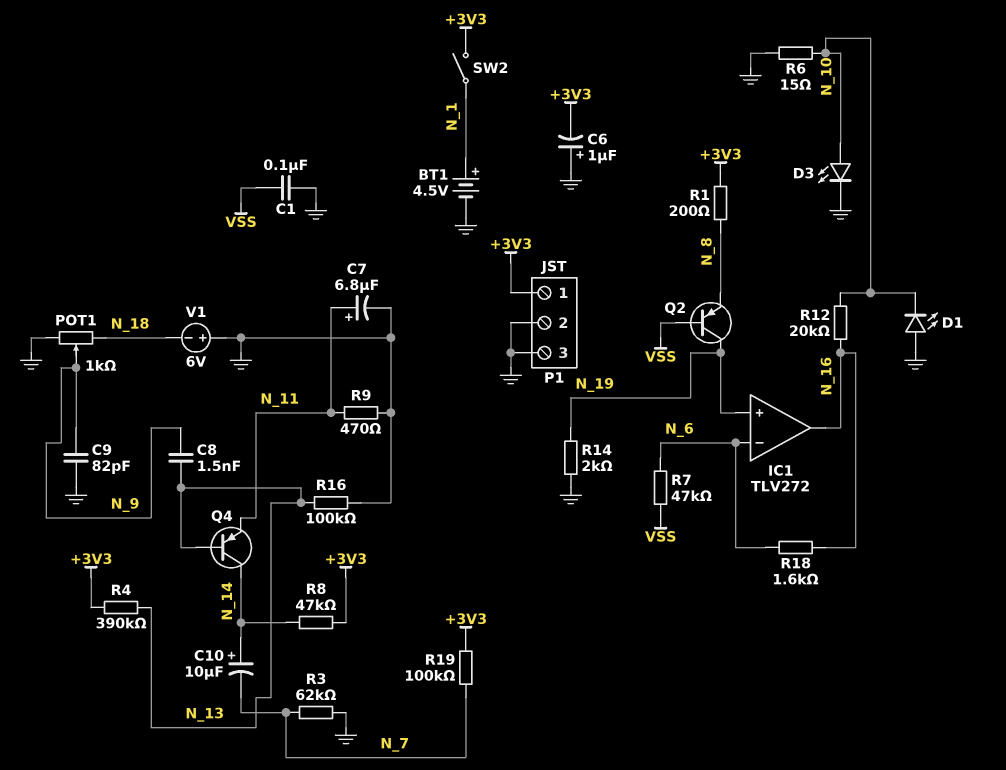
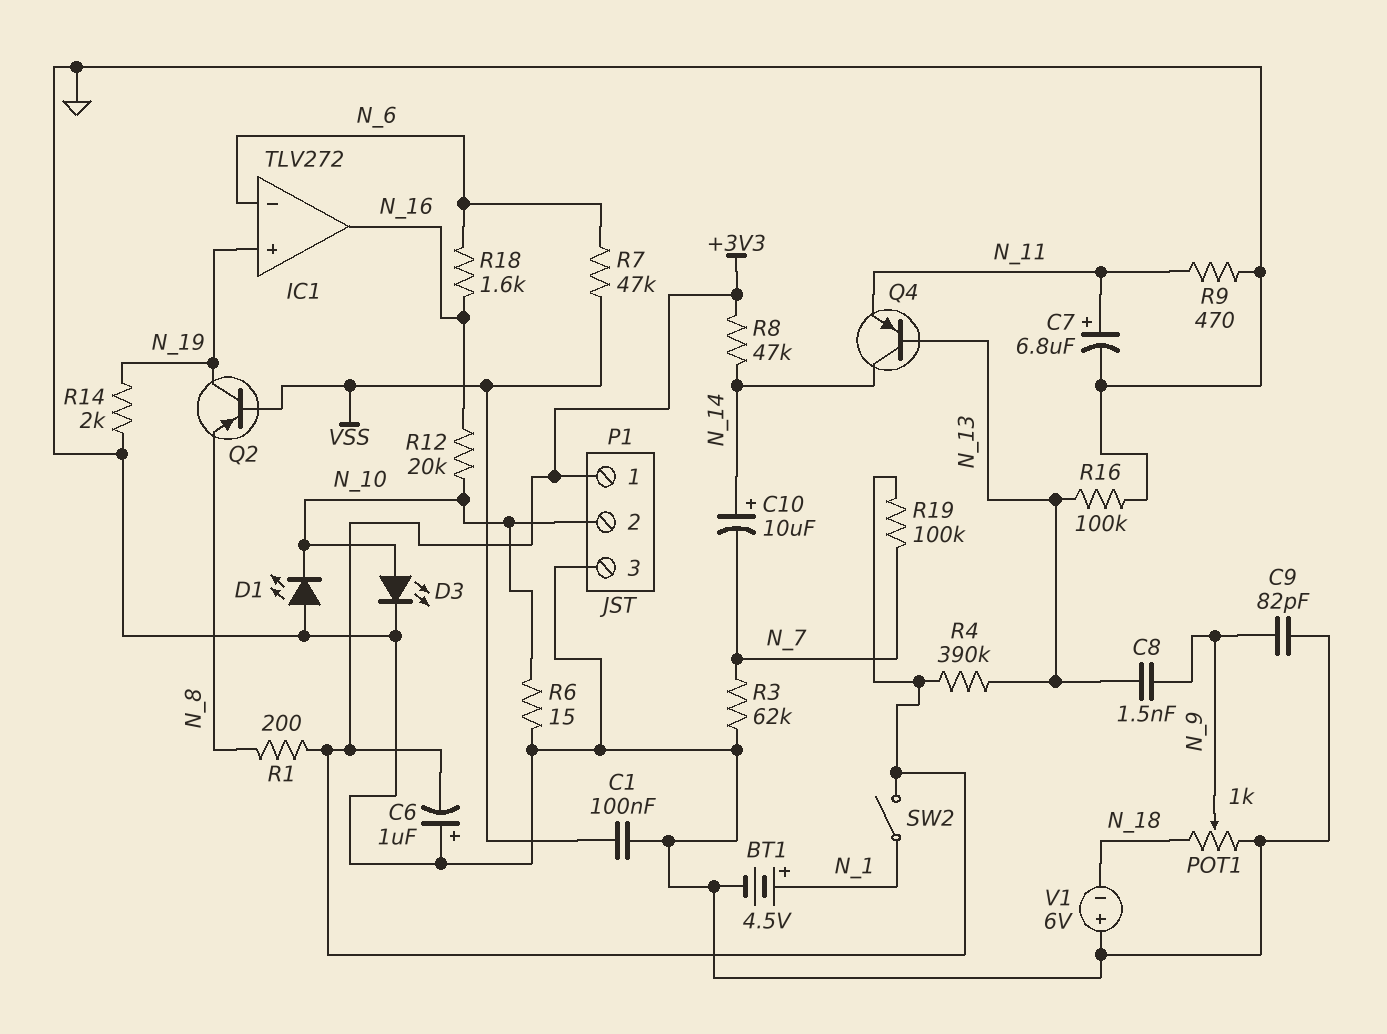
P1 pin 2: GND -> N_10

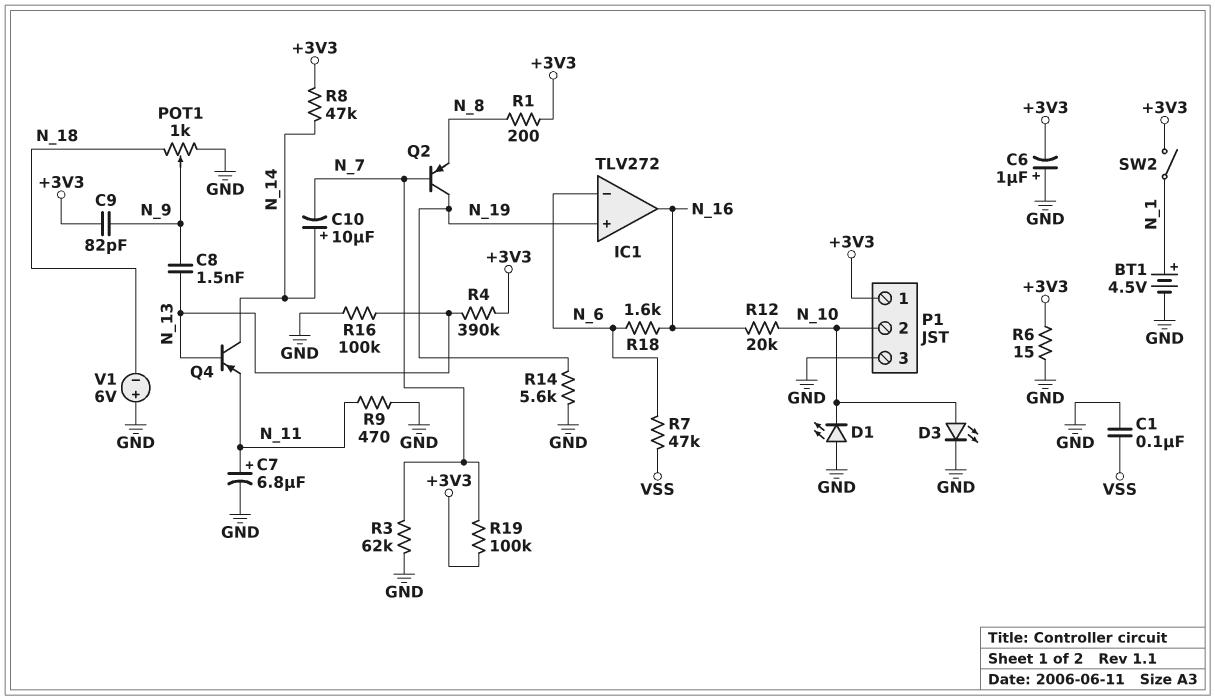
C9: 82pF (GND, N_9) -> 82pF (+3V3, N_9)
Q2: PNP (B VSS, C N_19, E N_8) -> PNP (B N_7, C N_19, E N_8)
R6: 15 (GND, N_10) -> 15 (+3V3, GND)
R14: 2k (GND, N_19) -> 5.6k (GND, N_19)

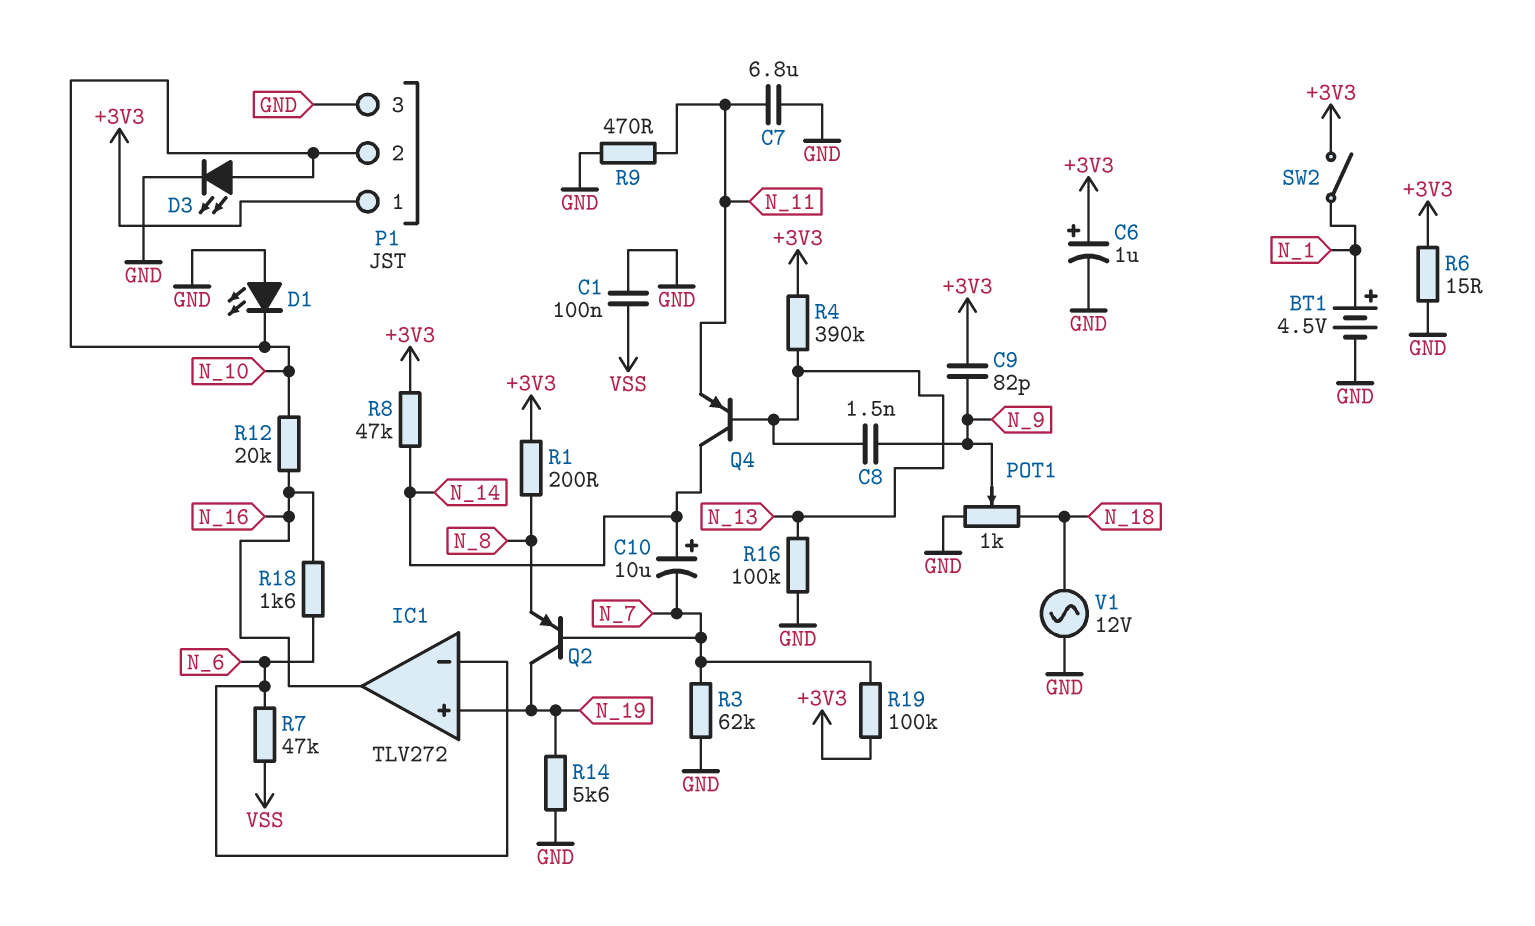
C6: 1uF (plus GND, minus +3V3) -> 1uF (plus +3V3, minus GND)
C7: 6.8uF (plus N_11, minus GND) -> 6.8uF (GND, N_11)
V1: 6V (plus GND, minus N_18) -> AC 12V (GND, N_18)

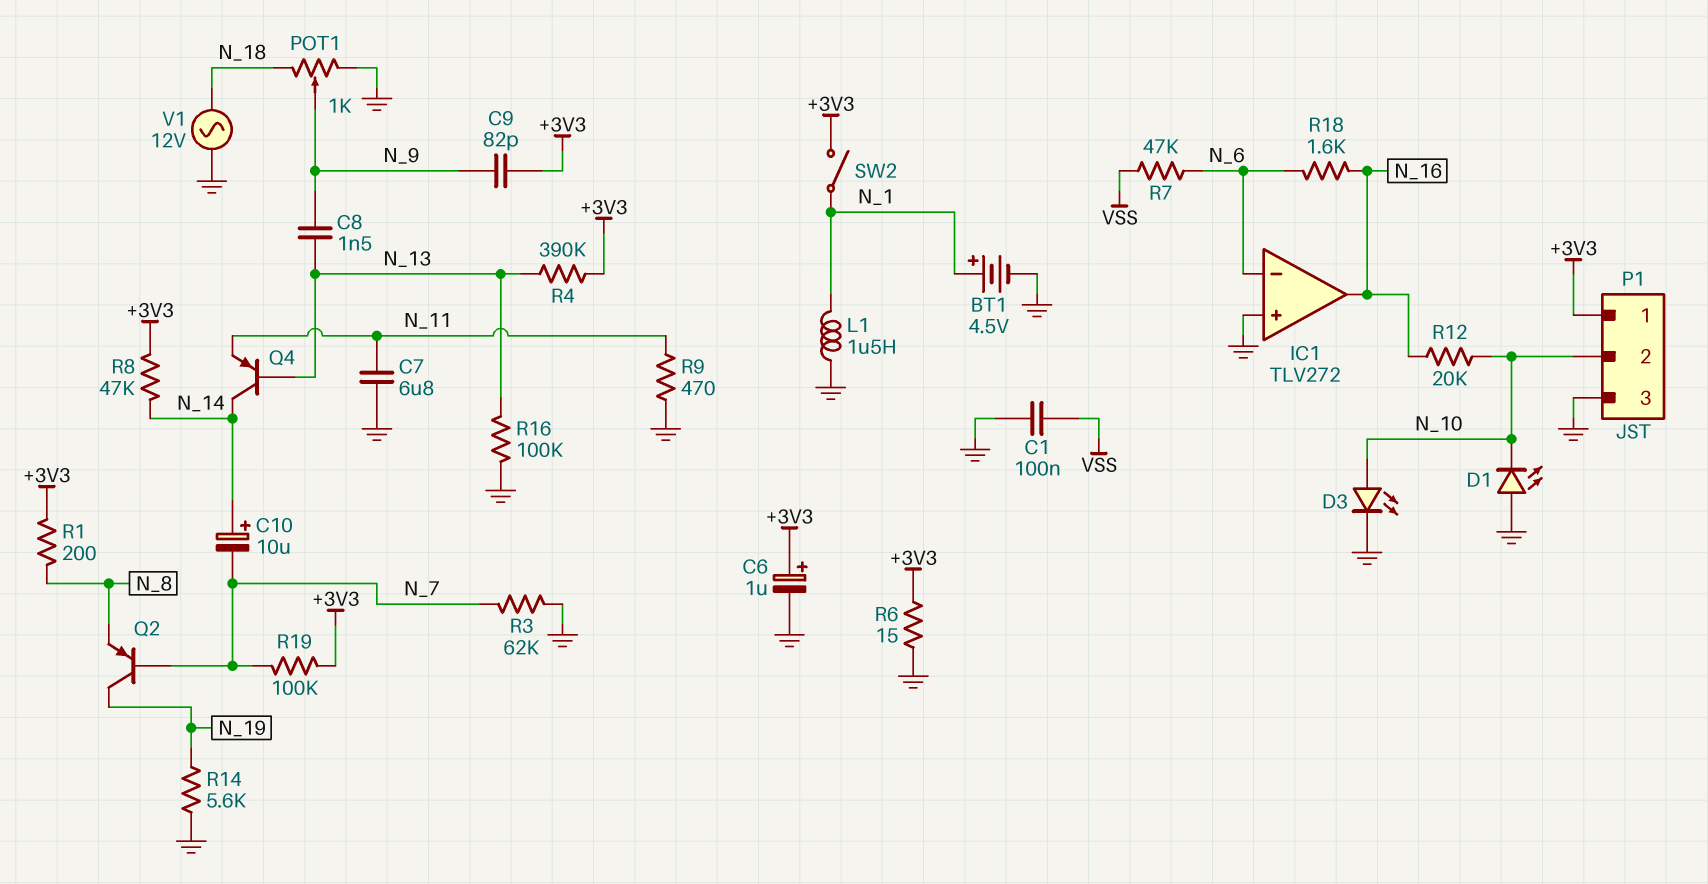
IC1 pin in+: N_19 -> GND
L1: none -> 1.5uH (GND, N_1)

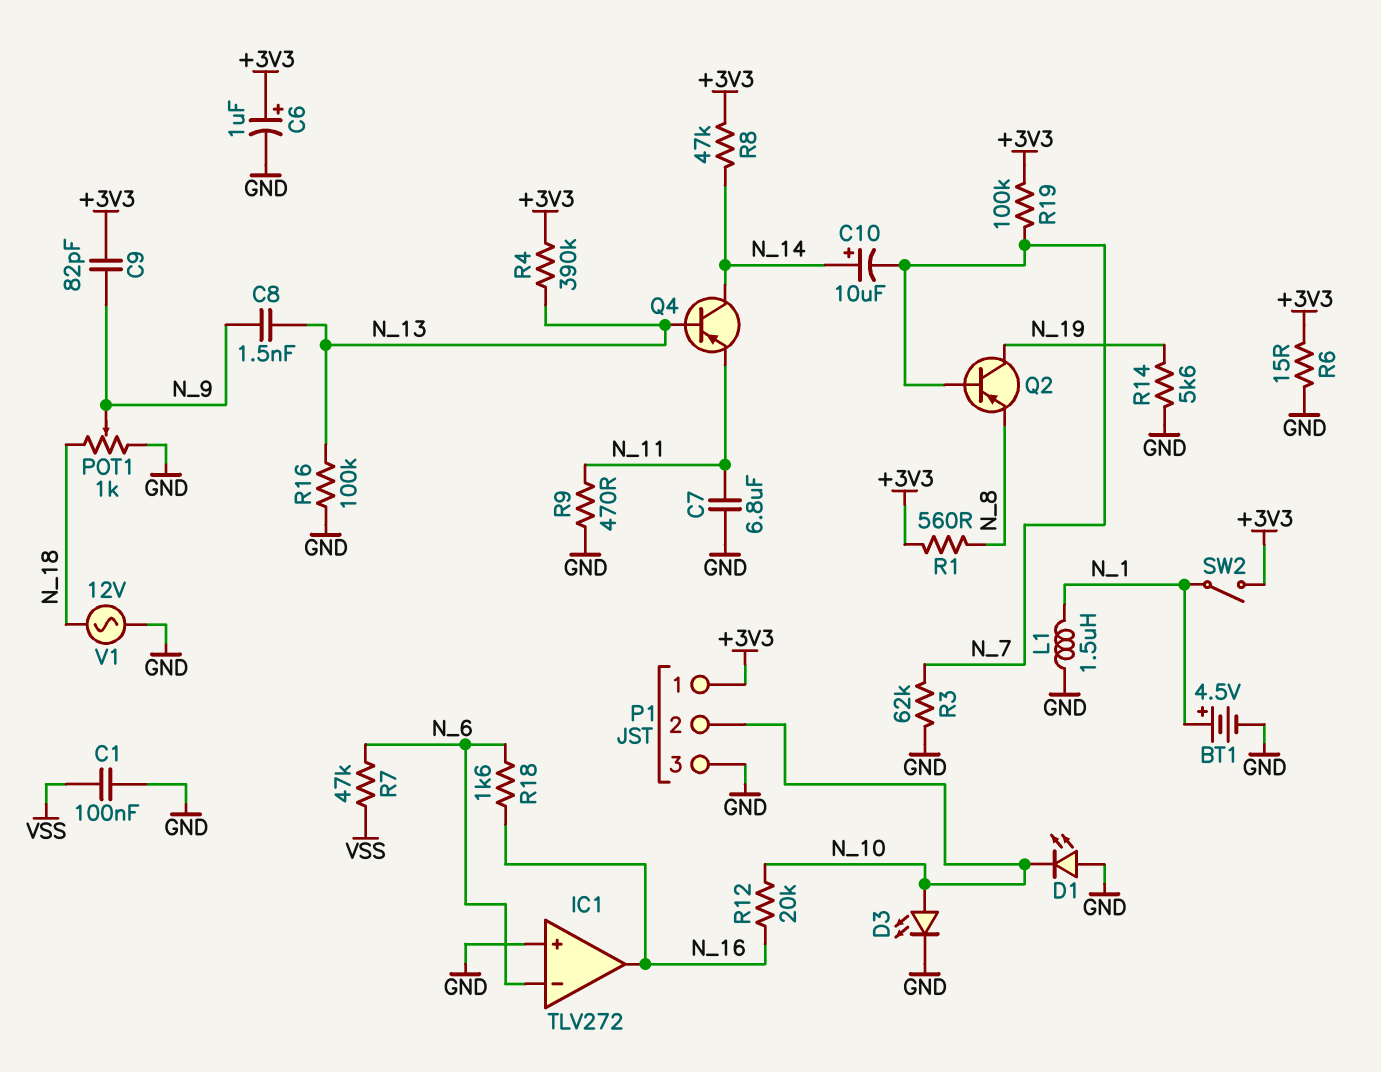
R1: 200 (+3V3, N_8) -> 560 (+3V3, N_8)

